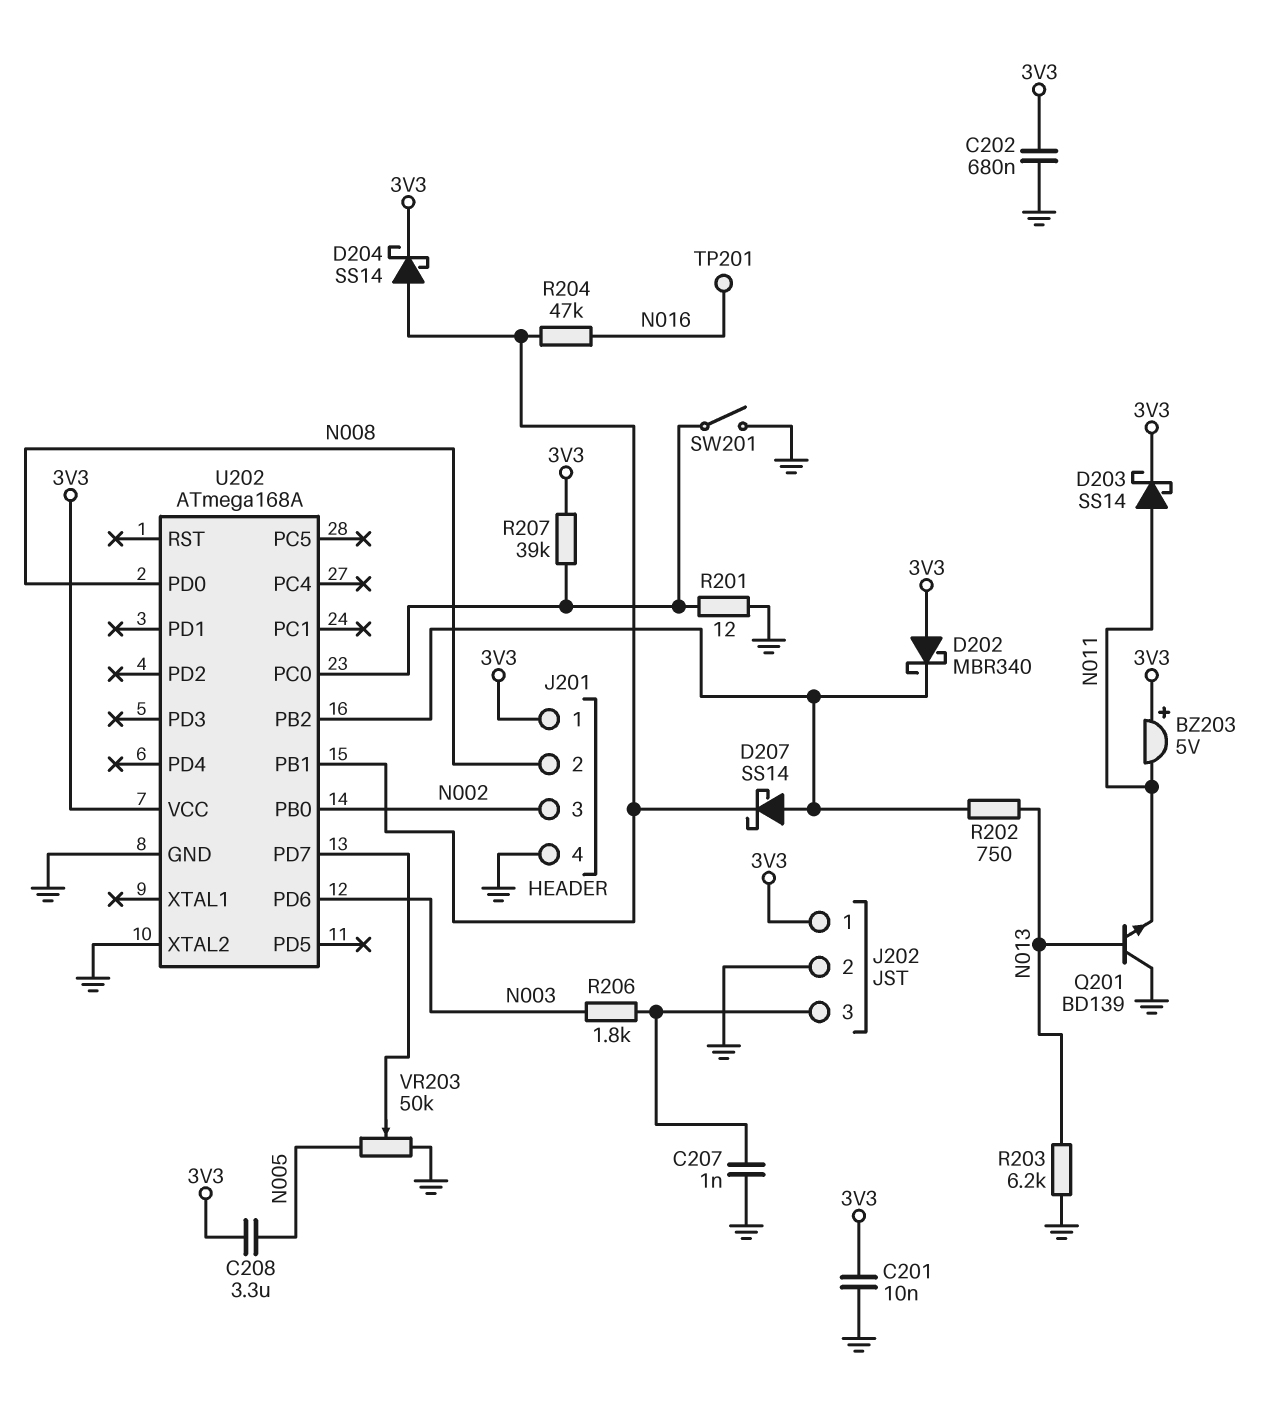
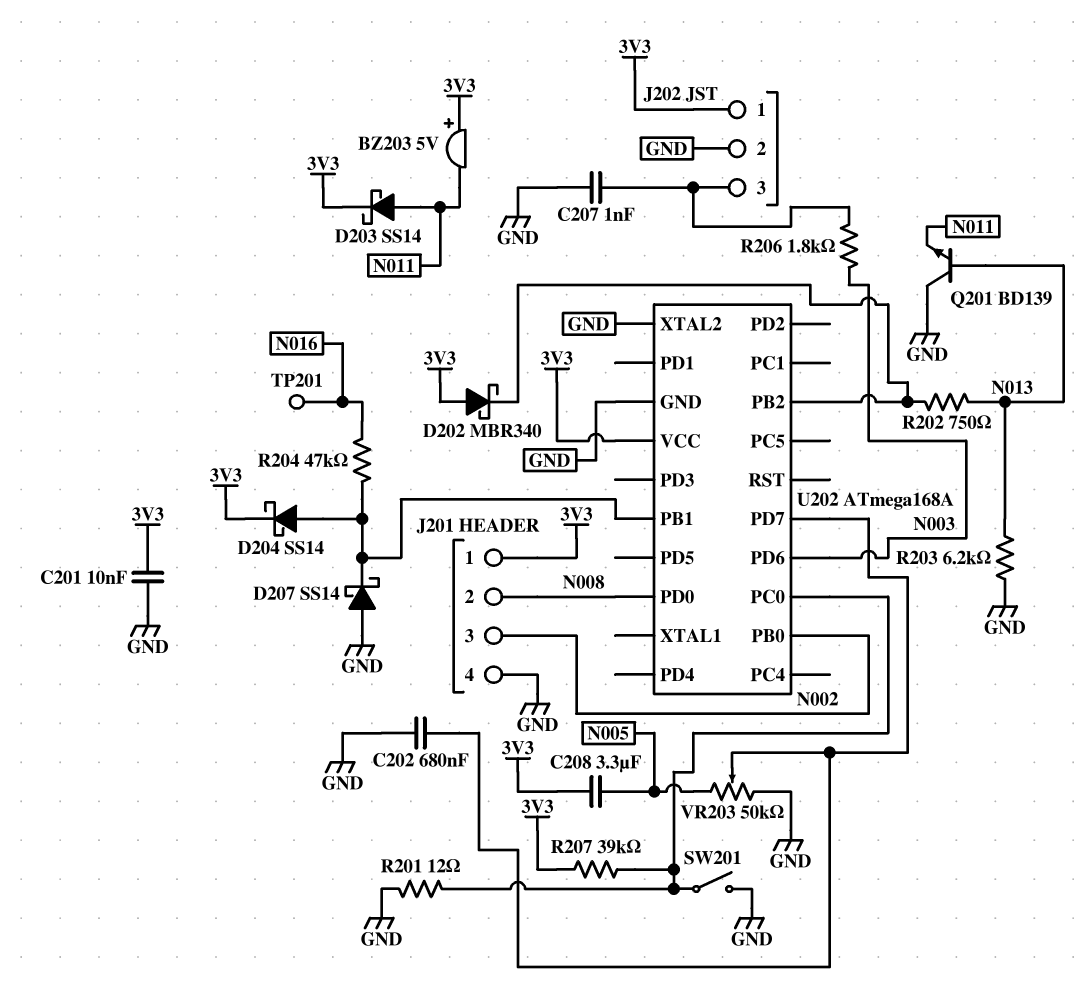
C202: 680nF (3V3, GND) -> 680nF (GND, U202/PD7)
D207: schottky SS14 (A U202/PB2, K U202/PB1) -> schottky SS14 (A GND, K U202/PB1)

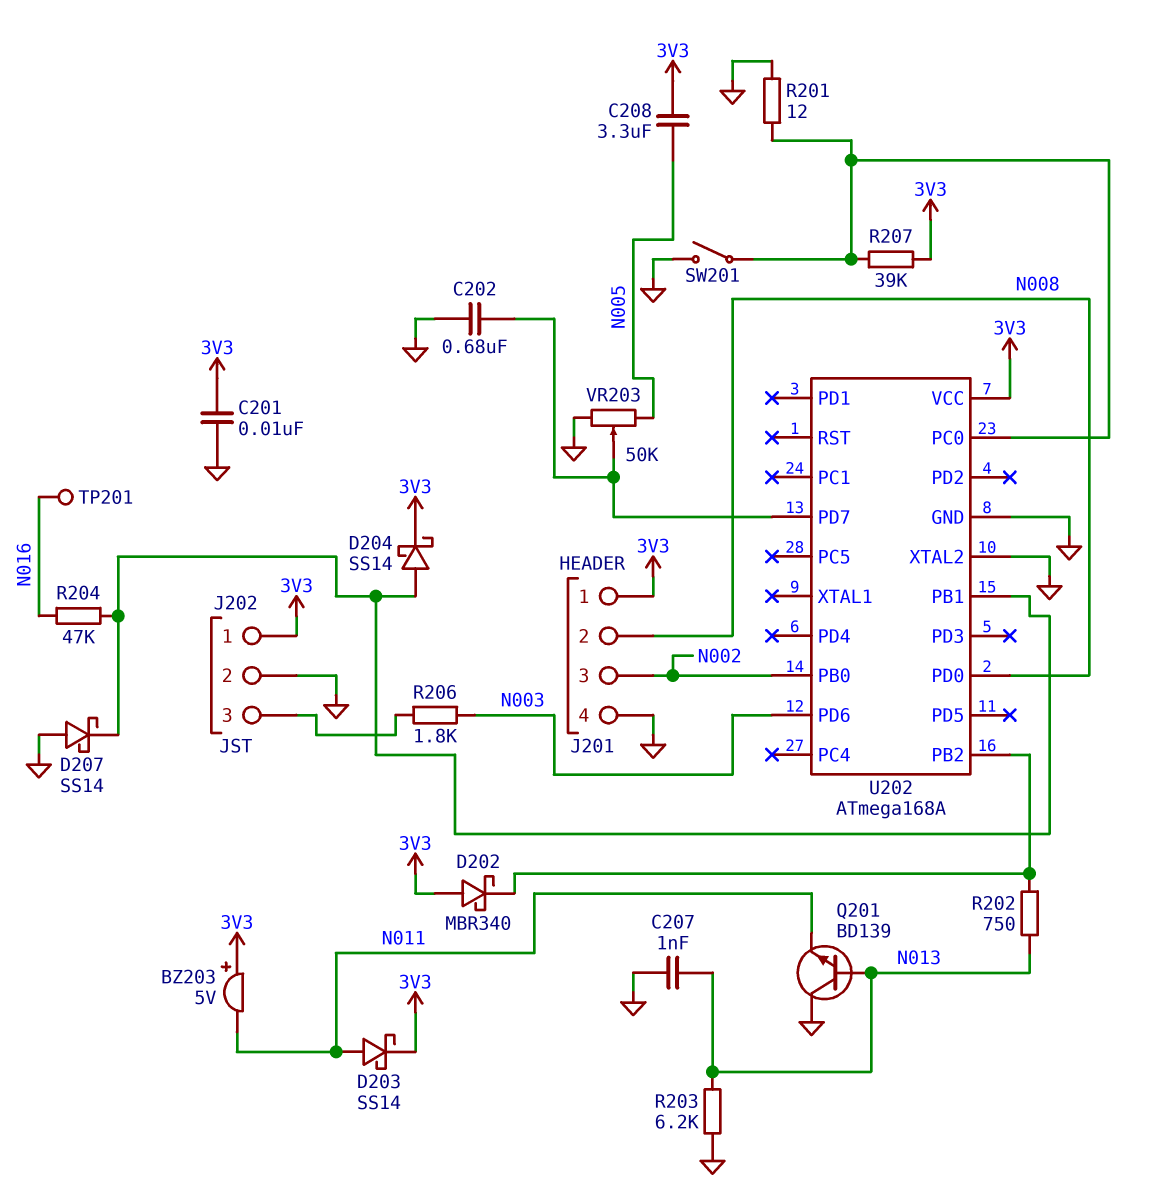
C207: 1nF (GND, J202/3) -> 1nF (GND, N013)

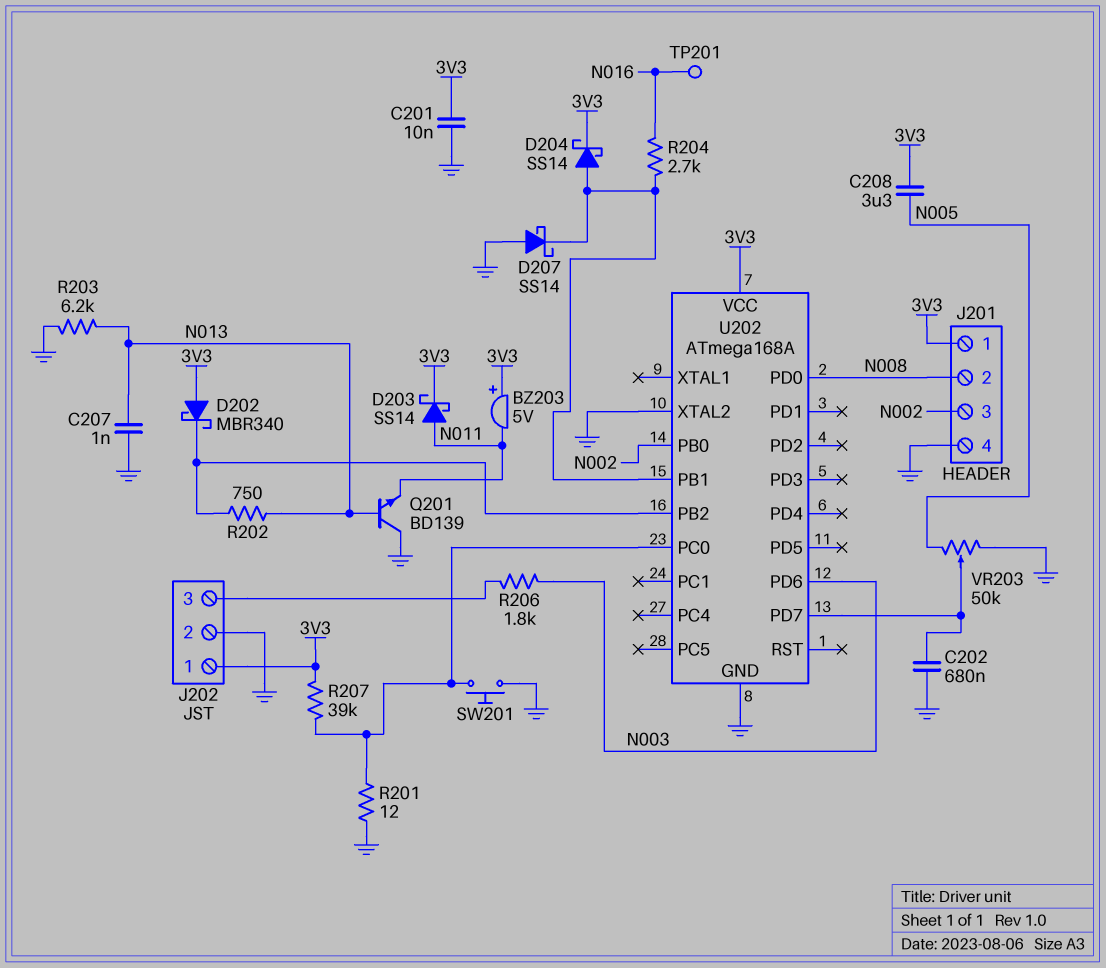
R204: 47k (N016, U202/PB1) -> 2.7k (N016, U202/PB1)
SW201: switch (GND, U202/PC0) -> button (GND, U202/PC0)

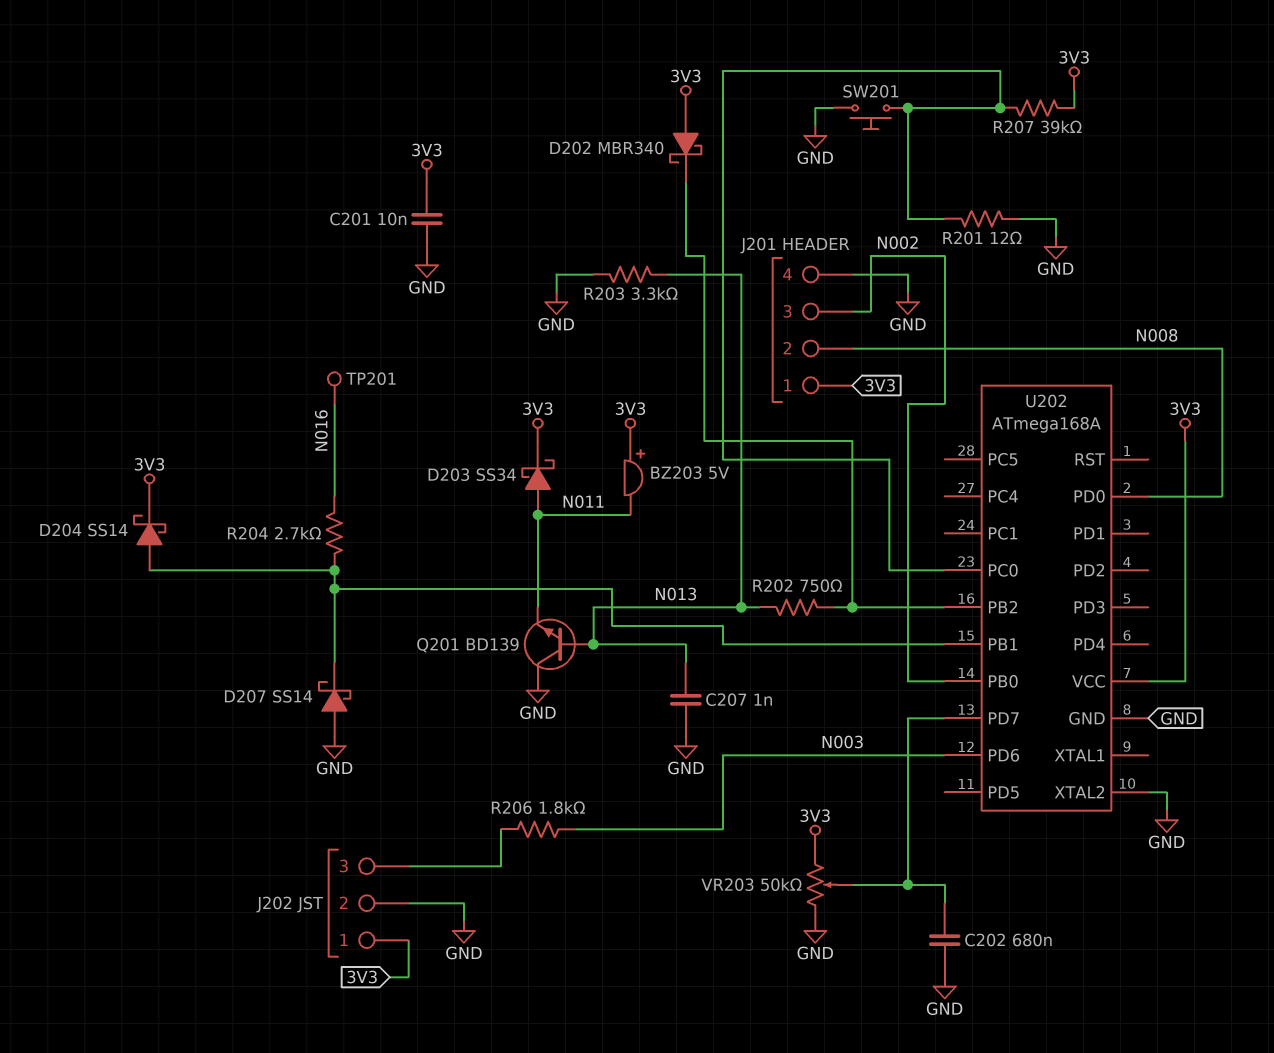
C208: 3.3uF (3V3, N005) -> none
D203: schottky SS14 (A N011, K 3V3) -> schottky SS34 (A N011, K 3V3)
R203: 6.2k (GND, N013) -> 3.3k (GND, N013)
VR203: 50k (GND, N005, wiper U202/PD7) -> 50k (3V3, GND, wiper U202/PD7)

